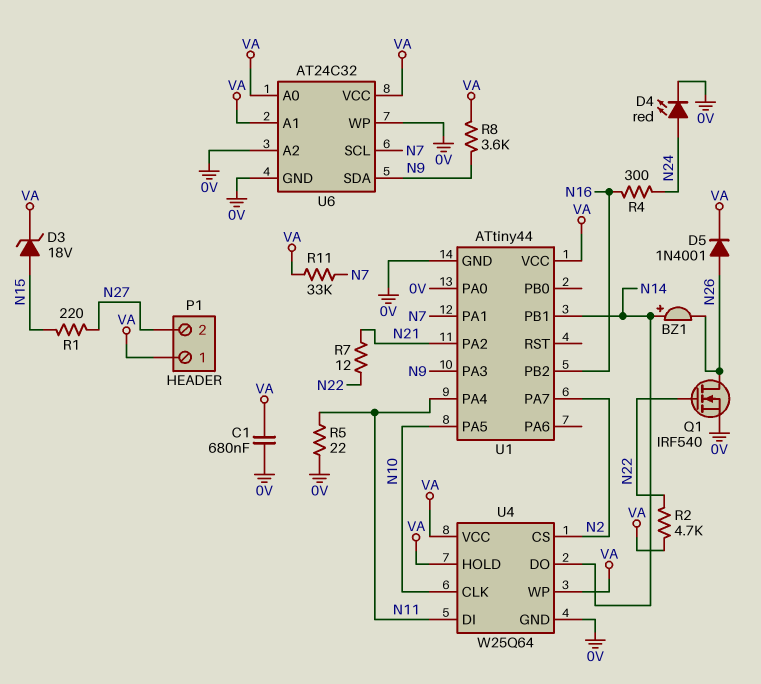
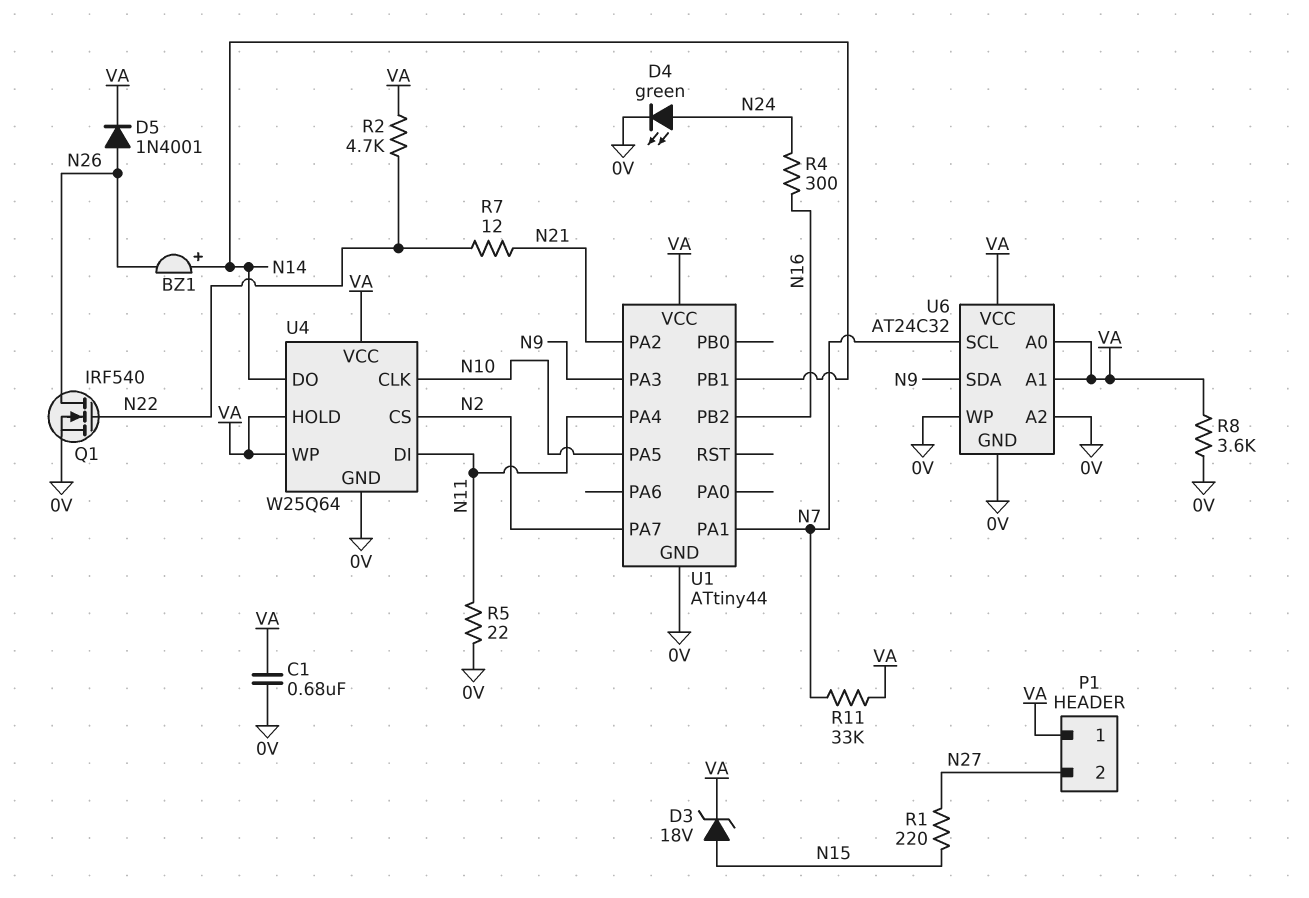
D4: LED red (A N24, K 0V) -> LED green (A N24, K 0V)
R8: 3.6k (N9, VA) -> 3.6k (0V, VA)
U1 pin PA0: 0V -> none

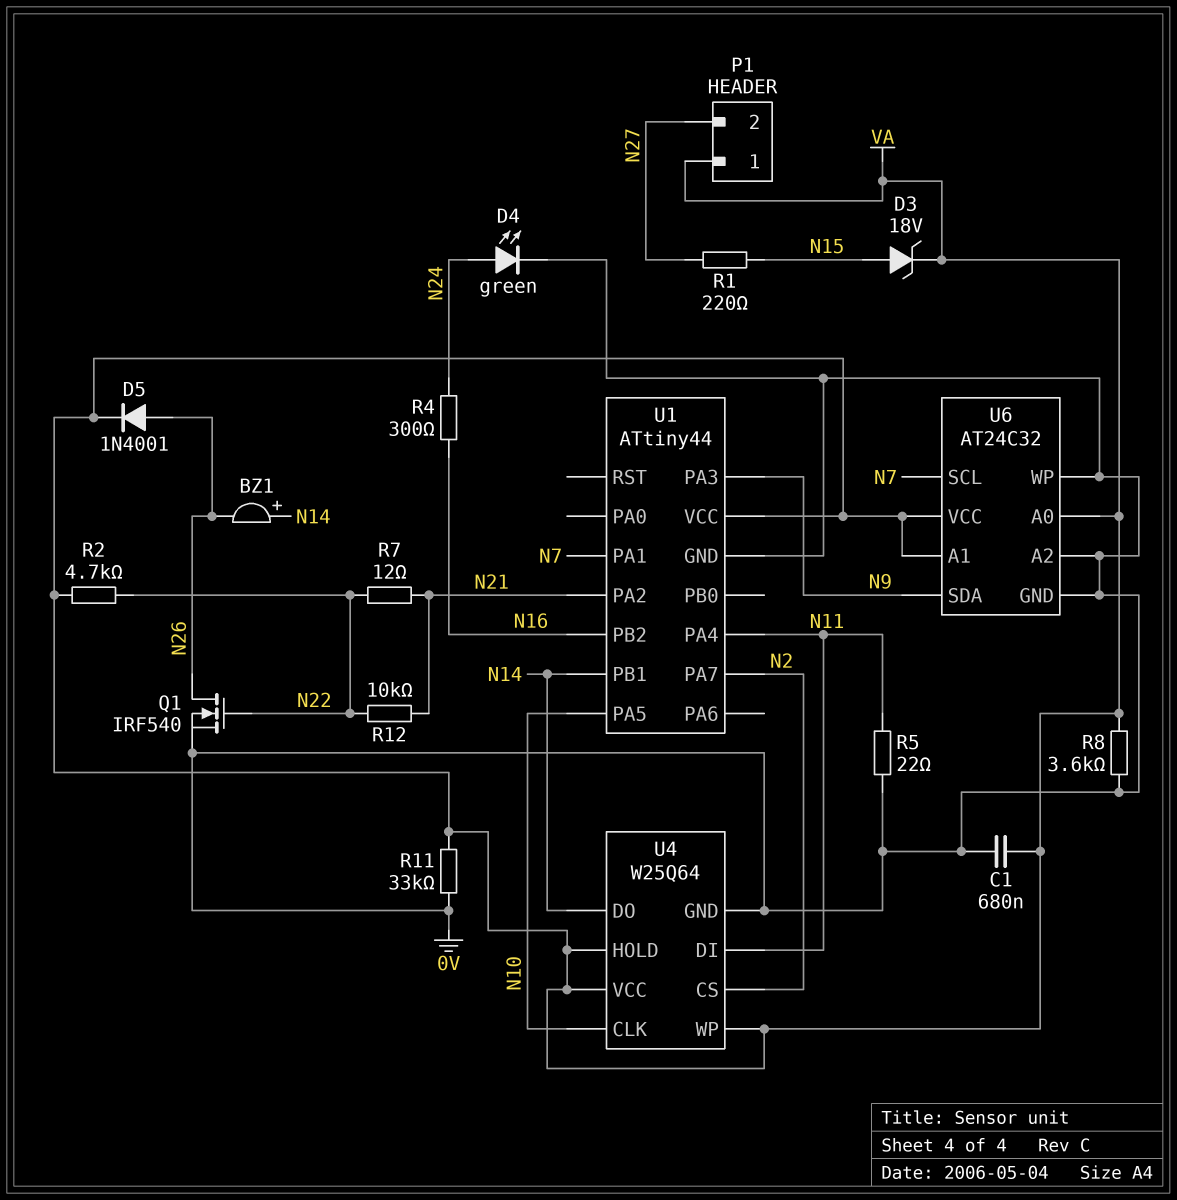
R11: 33k (N7, VA) -> 33k (0V, VA)
R12: none -> 10k (N21, N22)

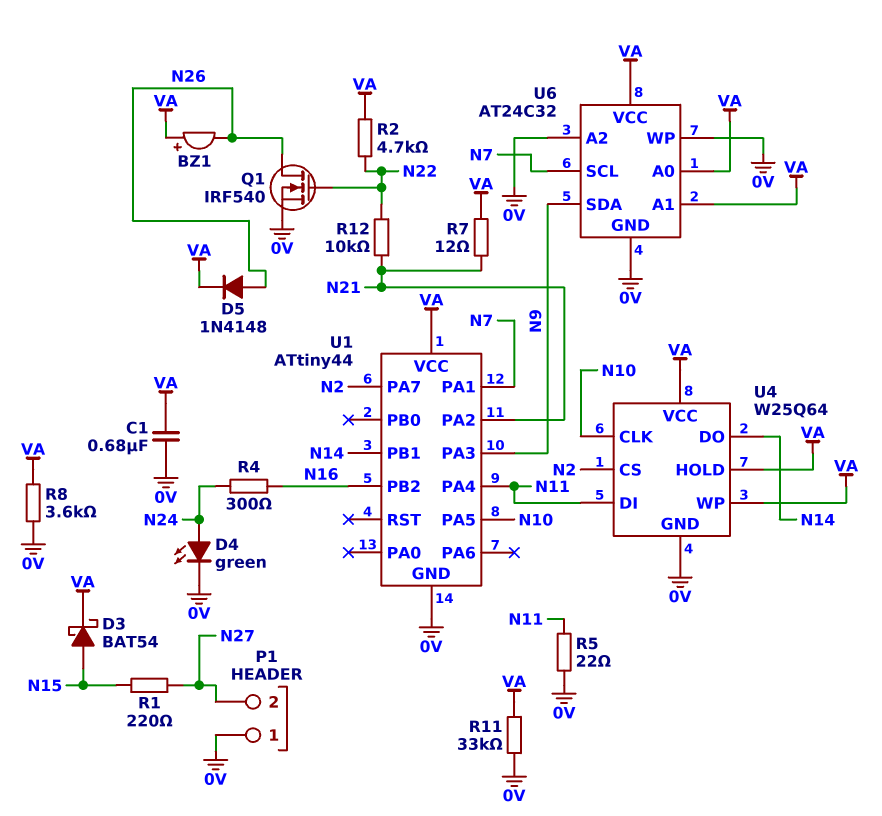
BZ1: buzzer (plus N14, minus N26) -> buzzer (plus VA, minus N26)
D3: zener 18V (A N15, K VA) -> schottky BAT54 (A N15, K VA)
D5: diode 1N4001 (A N26, K VA) -> diode 1N4148 (A N26, K VA)
P1 pin 1: VA -> 0V
R7: 12 (N21, N22) -> 12 (N21, VA)

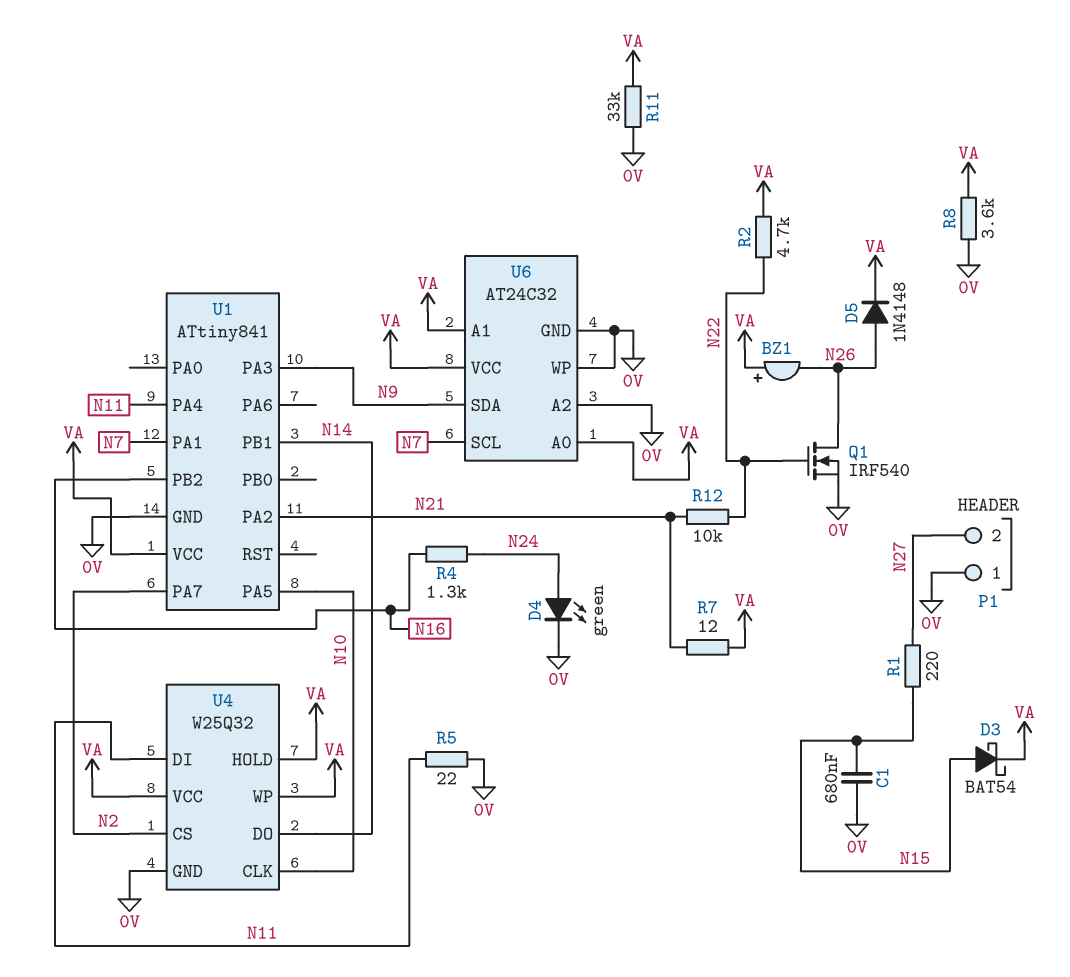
C1: 680nF (0V, VA) -> 680nF (0V, N15)
R4: 300 (N16, N24) -> 1.3k (N16, N24)
U1: ATtiny44 -> ATtiny841
U4: W25Q64 -> W25Q32

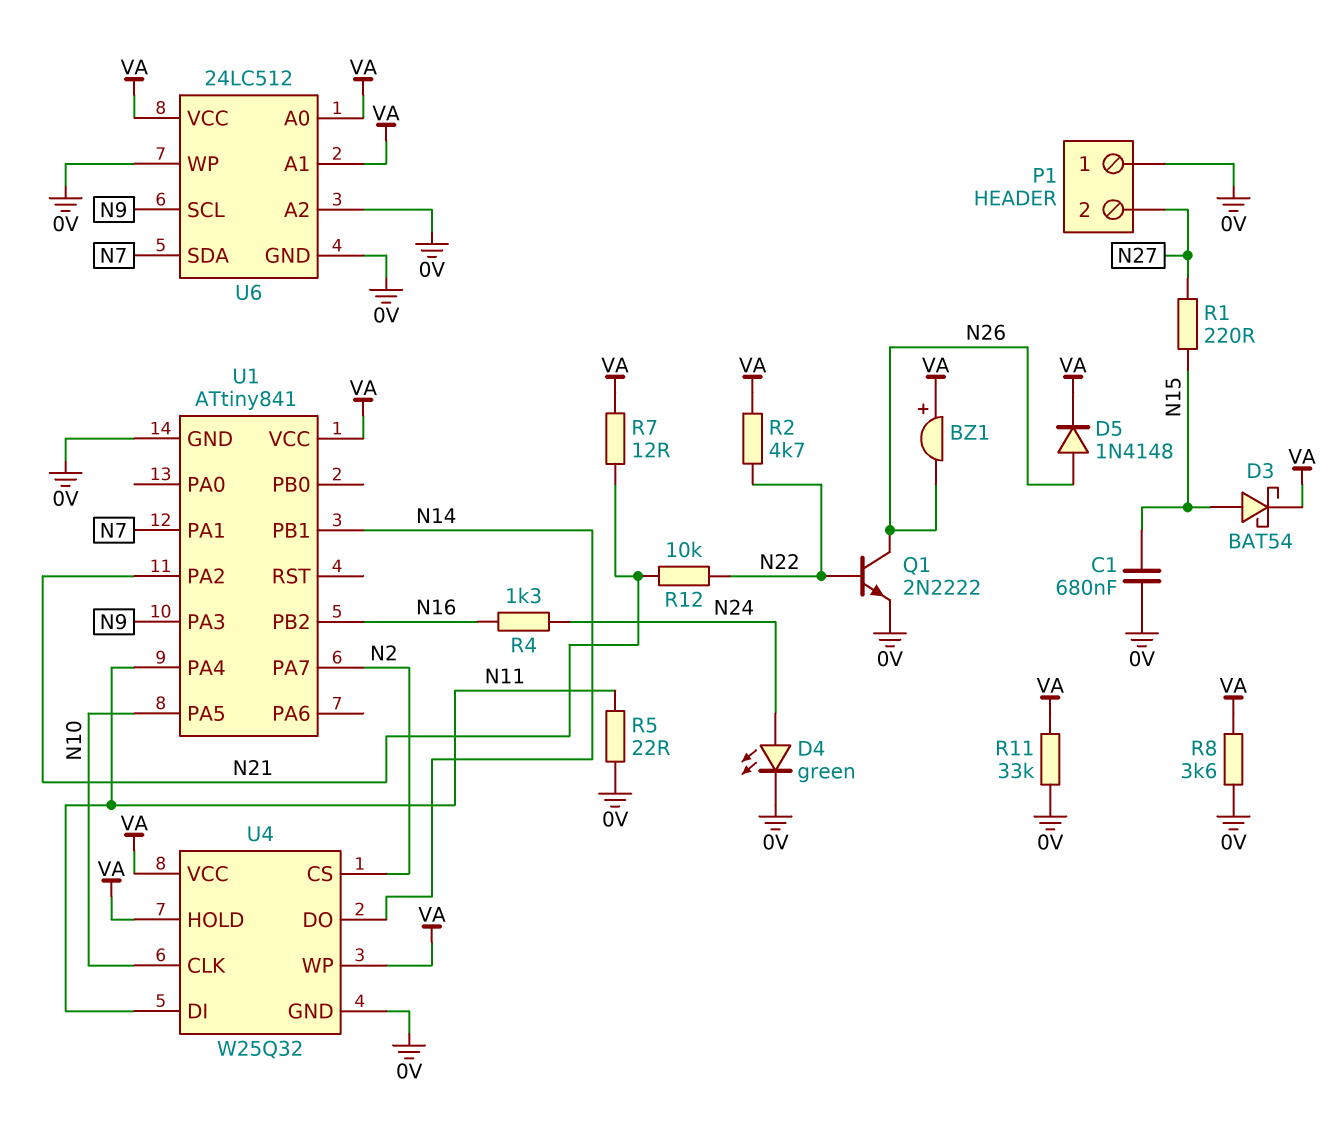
Q1: NMOS IRF540 (G N22, D N26, S 0V) -> NPN 2N2222 (B N22, C N26, E 0V)
U6: AT24C32 -> 24LC512
U6 pin SCL: N7 -> N9
U6 pin SDA: N9 -> N7

